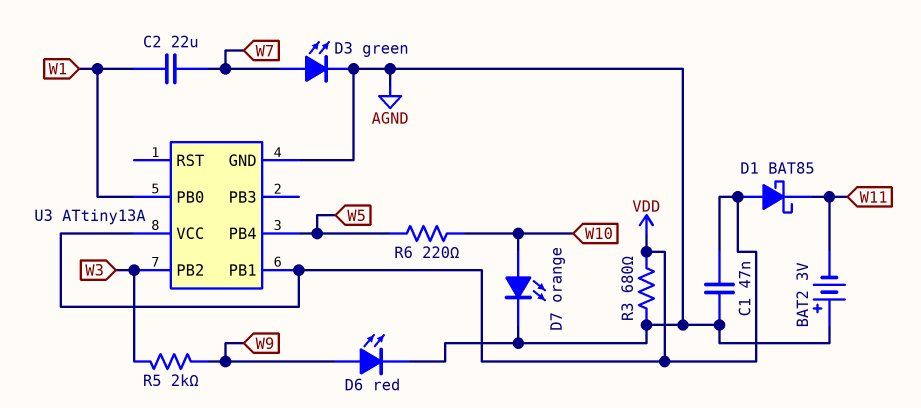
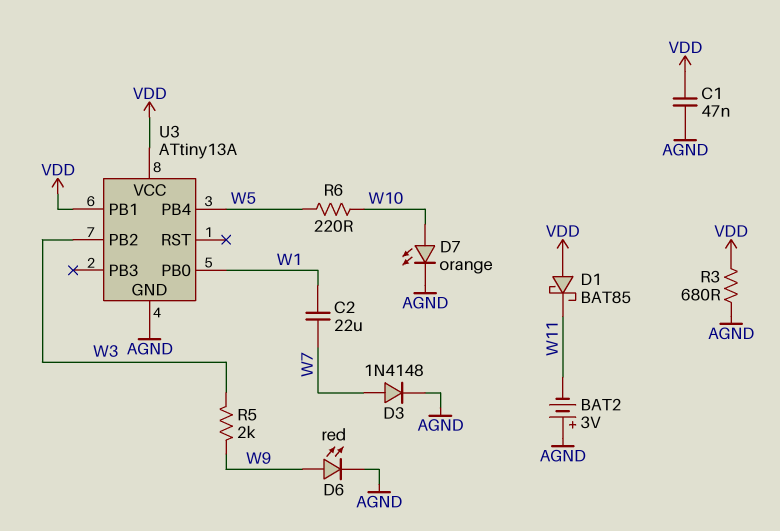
D3: LED green (A W7, K AGND) -> diode 1N4148 (A W7, K AGND)

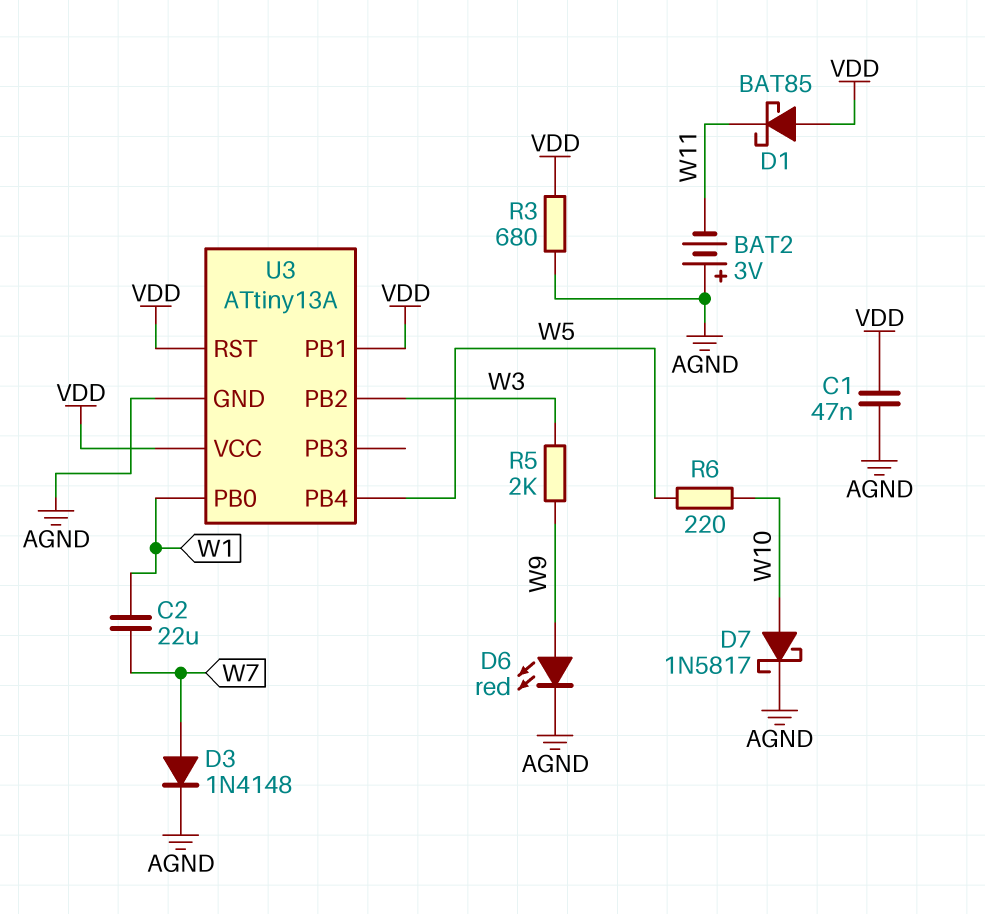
D7: LED orange (A W10, K AGND) -> schottky 1N5817 (A W10, K AGND)
U3 pin RST: none -> VDD

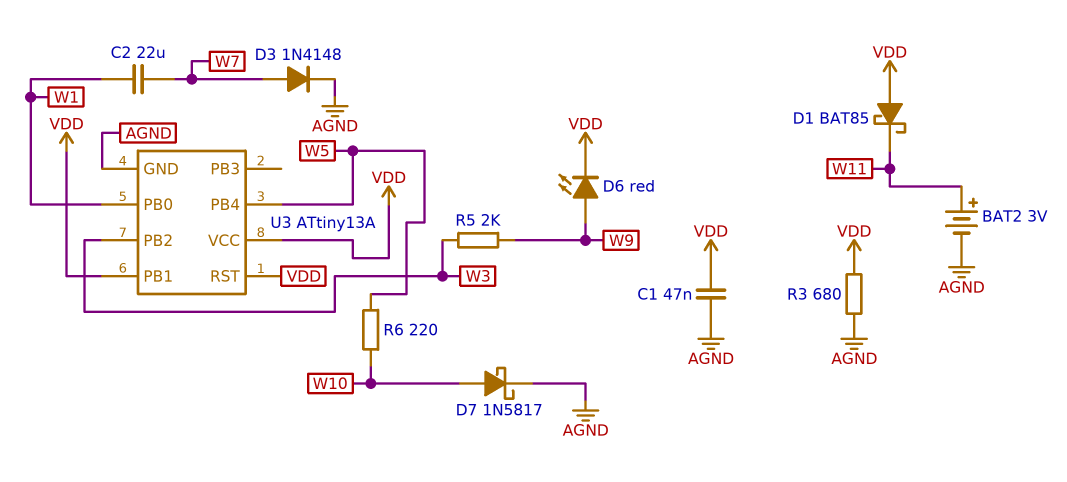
BAT2: 3V (plus AGND, minus W11) -> 3V (plus W11, minus AGND)
D6: LED red (A W9, K AGND) -> LED red (A W9, K VDD)

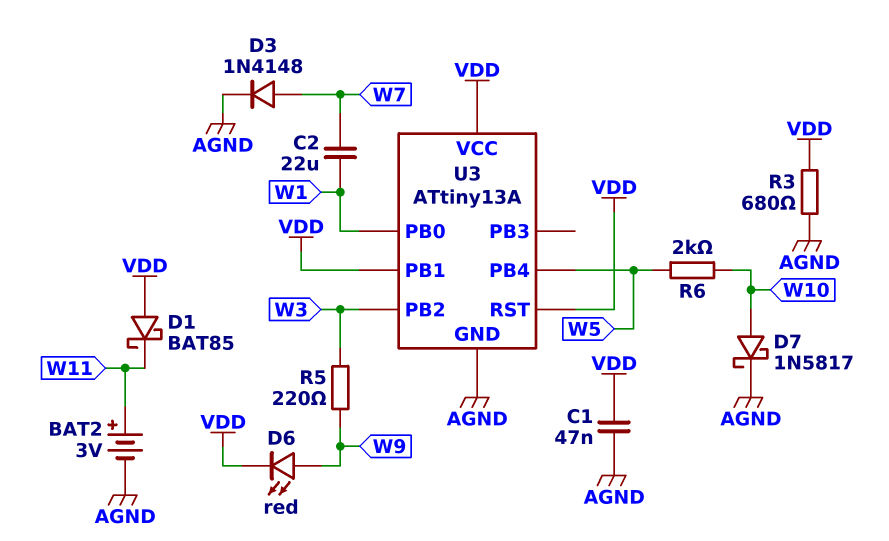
R5: 2k (W3, W9) -> 220 (W3, W9)
R6: 220 (W5, W10) -> 2k (W5, W10)

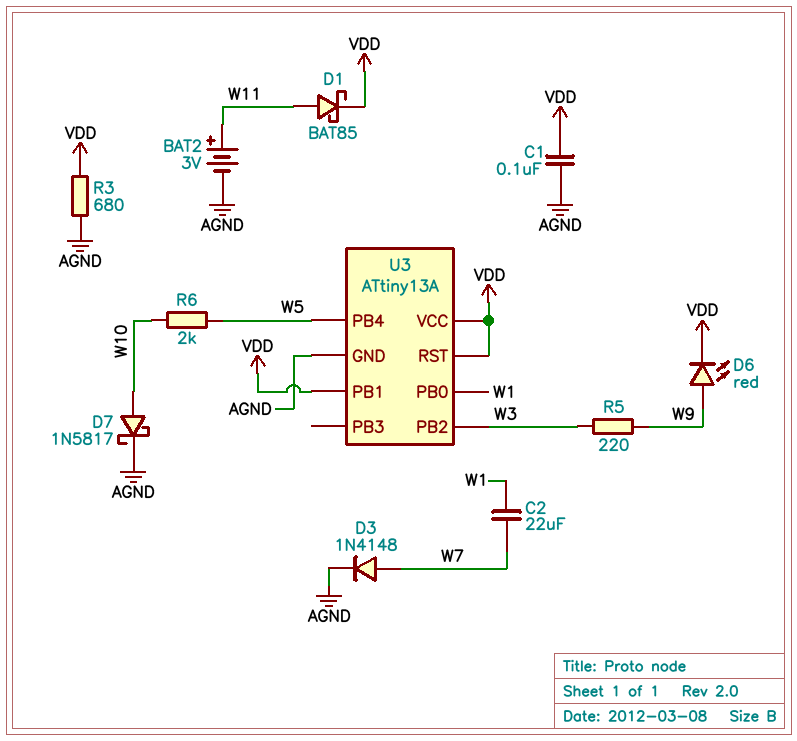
C1: 47nF (AGND, VDD) -> 100nF (AGND, VDD)
D1: schottky BAT85 (A VDD, K W11) -> schottky BAT85 (A W11, K VDD)

